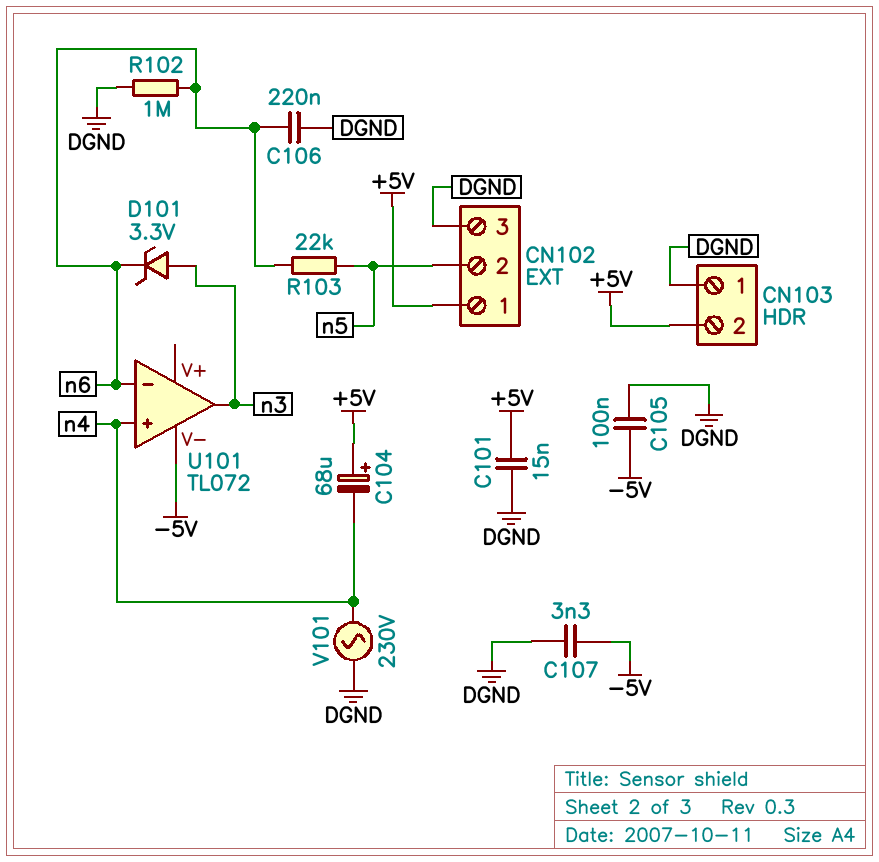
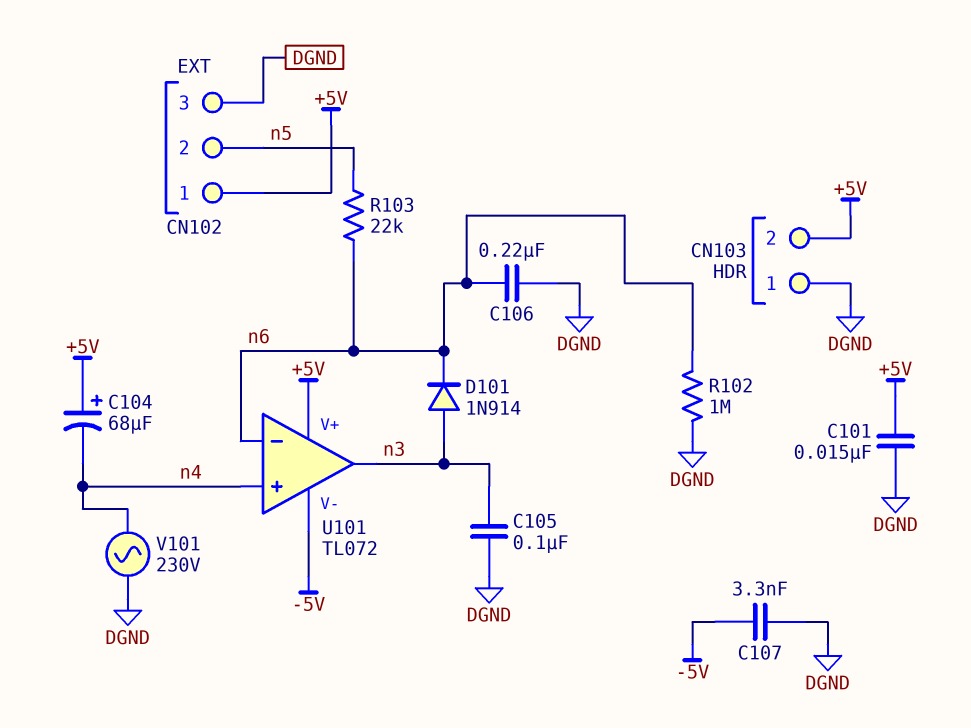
C105: 100nF (-5V, DGND) -> 100nF (DGND, n3)
D101: zener 3.3V (A n3, K n6) -> diode 1N914 (A n3, K n6)
U101 pin V+: none -> +5V

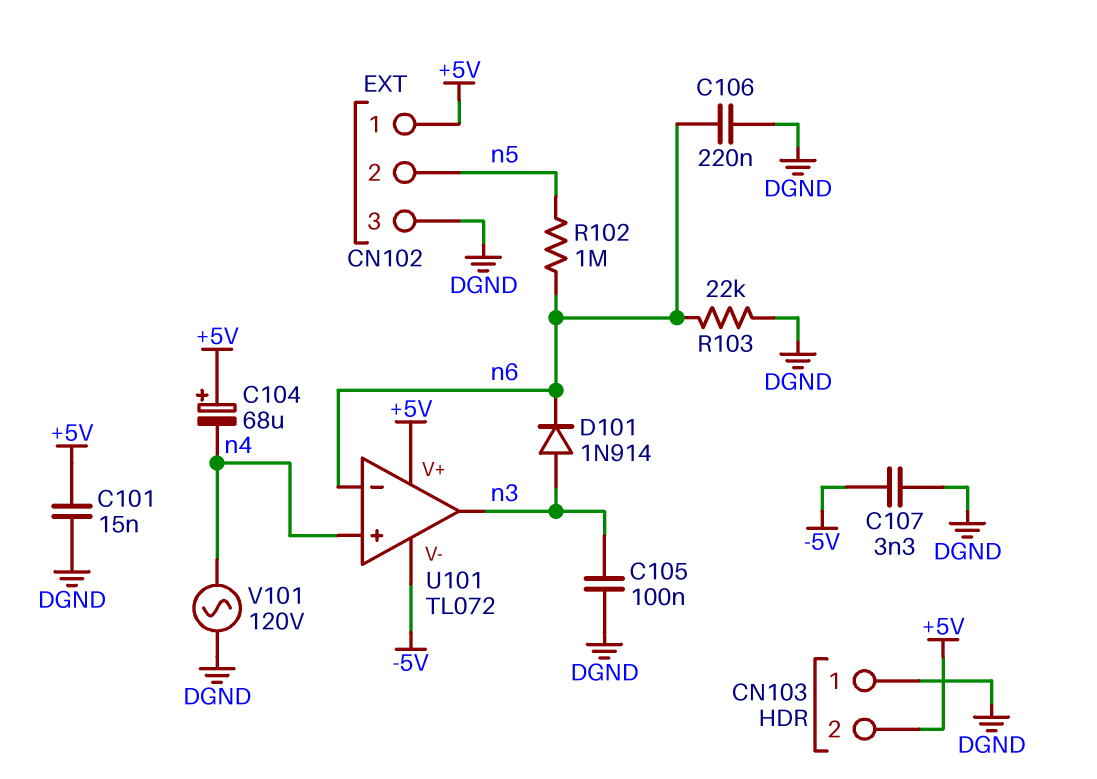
R102: 1M (DGND, n6) -> 1M (n5, n6)
R103: 22k (n5, n6) -> 22k (DGND, n6)
V101: AC 230V (DGND, n4) -> AC 120V (DGND, n4)

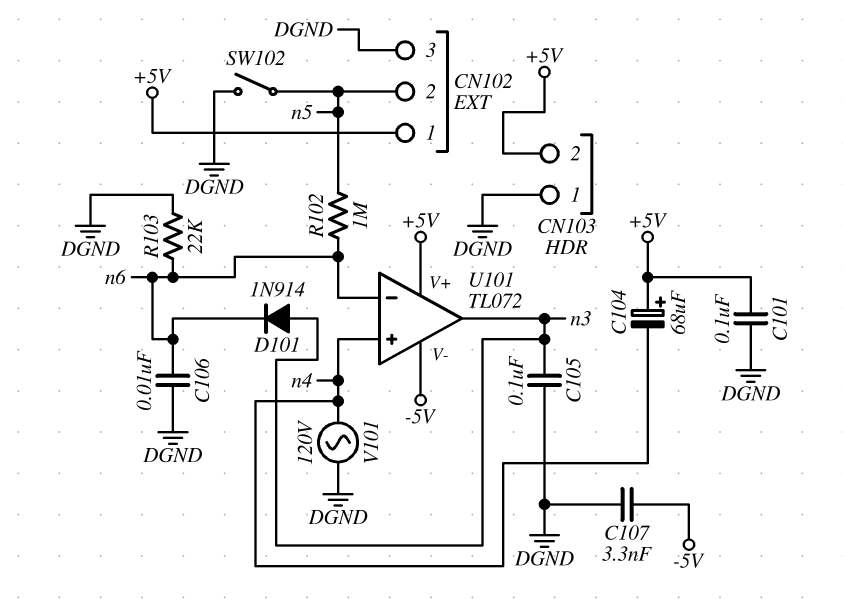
C101: 15nF (+5V, DGND) -> 100nF (+5V, DGND)
C106: 220nF (DGND, n6) -> 10nF (DGND, n6)
SW102: none -> switch (DGND, n5)

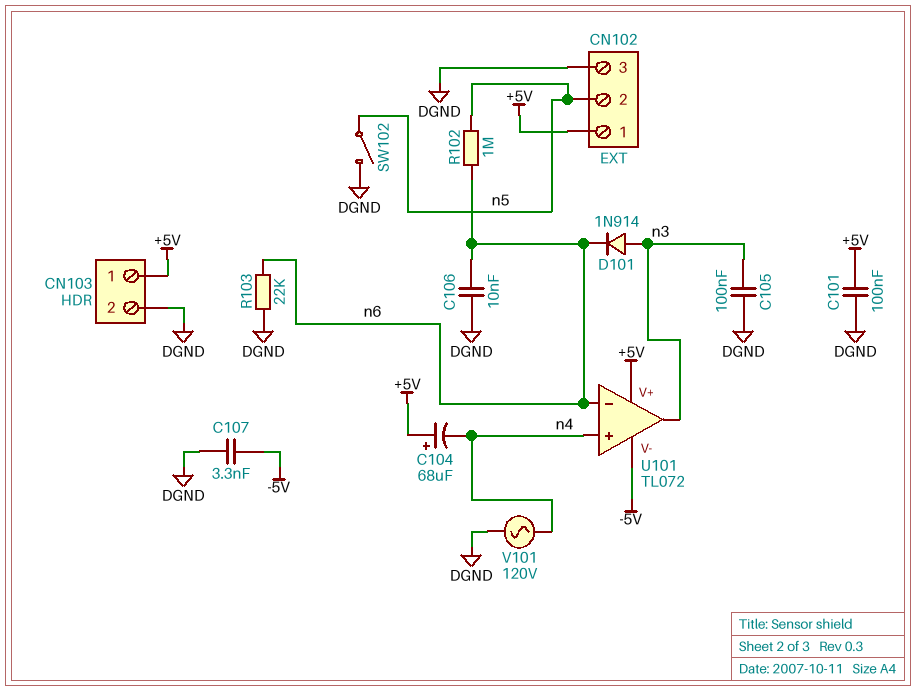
CN103 pin 1: DGND -> +5V
CN103 pin 2: +5V -> DGND

